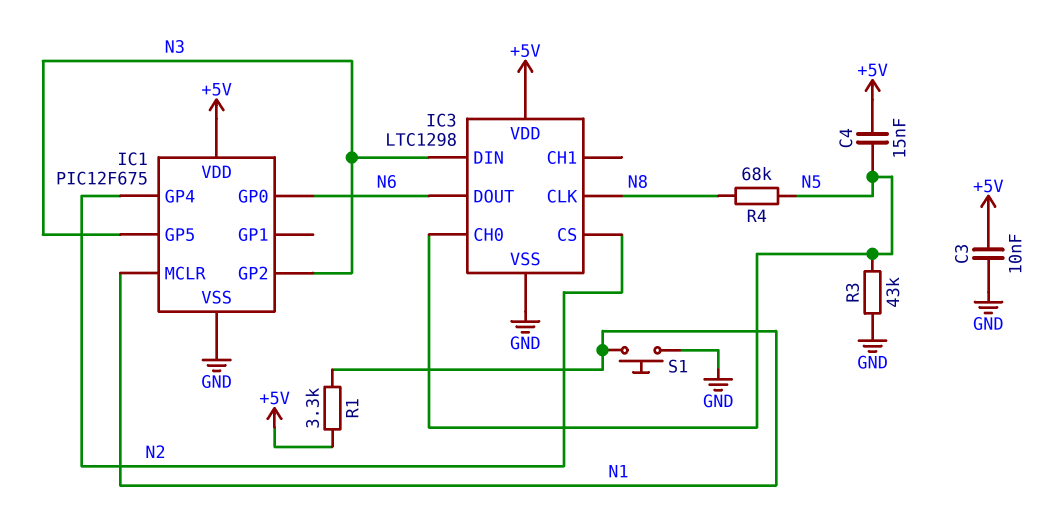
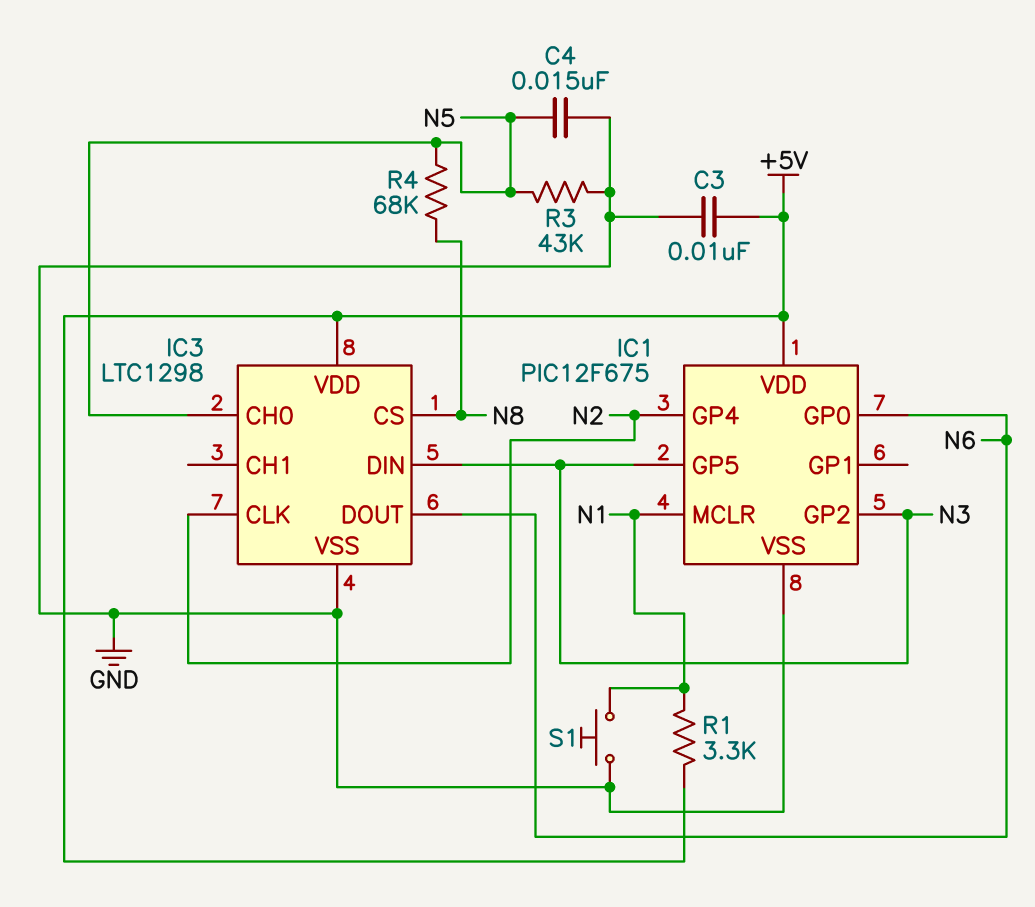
C4: 15nF (+5V, N5) -> 15nF (GND, N5)
IC3 pin CLK: N8 -> N2
IC3 pin CS: N2 -> N8

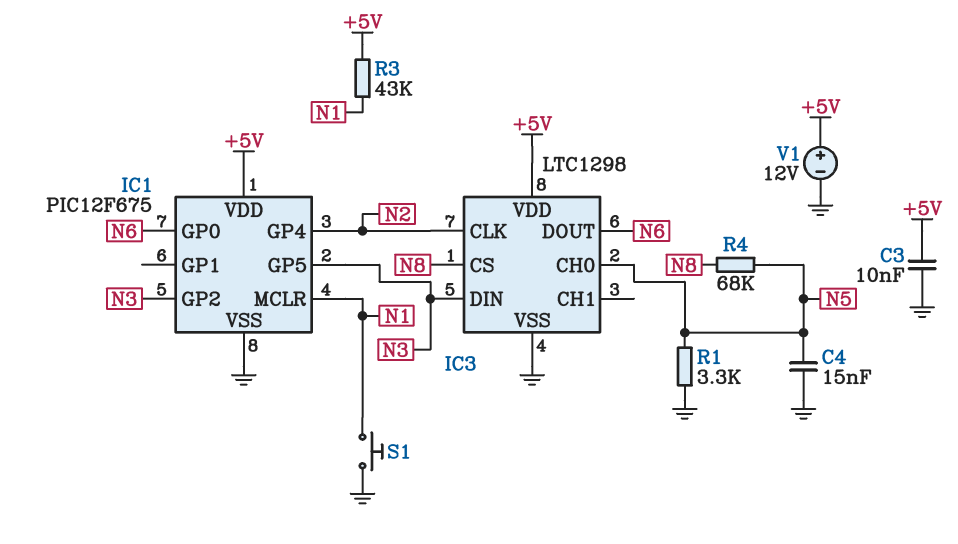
R1: 3.3k (+5V, N1) -> 3.3k (GND, N5)
R3: 43k (GND, N5) -> 43k (+5V, N1)
V1: none -> 12V (plus +5V, minus GND)

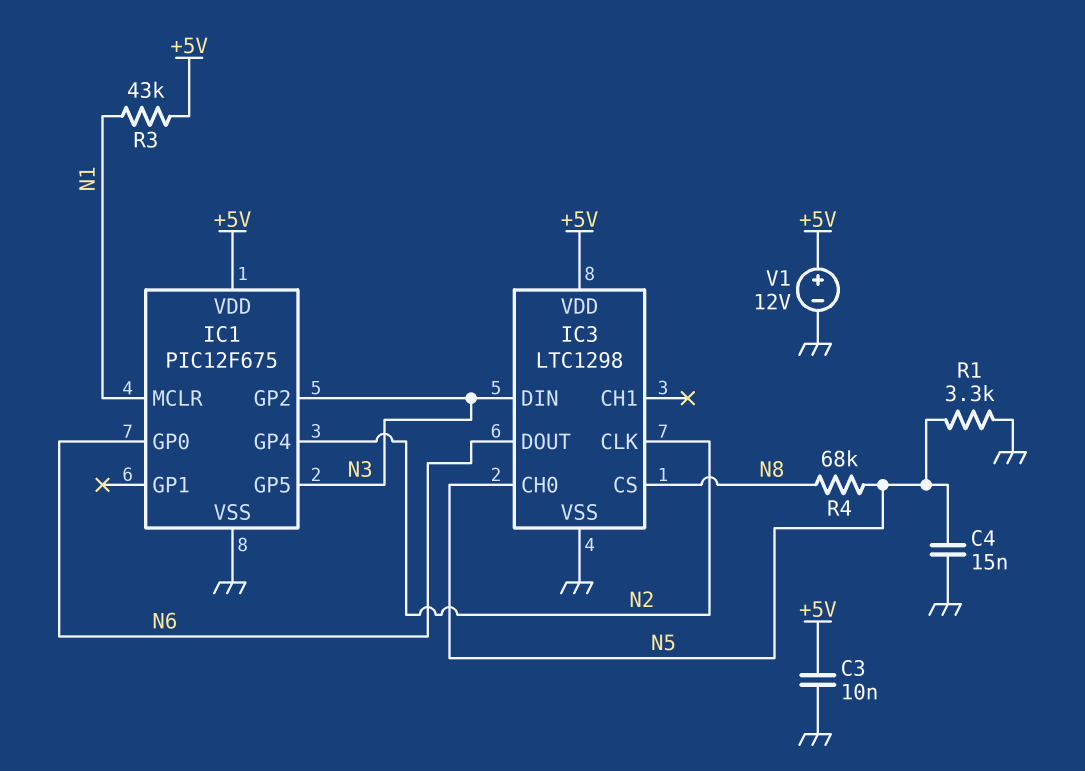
S1: button (GND, N1) -> none

